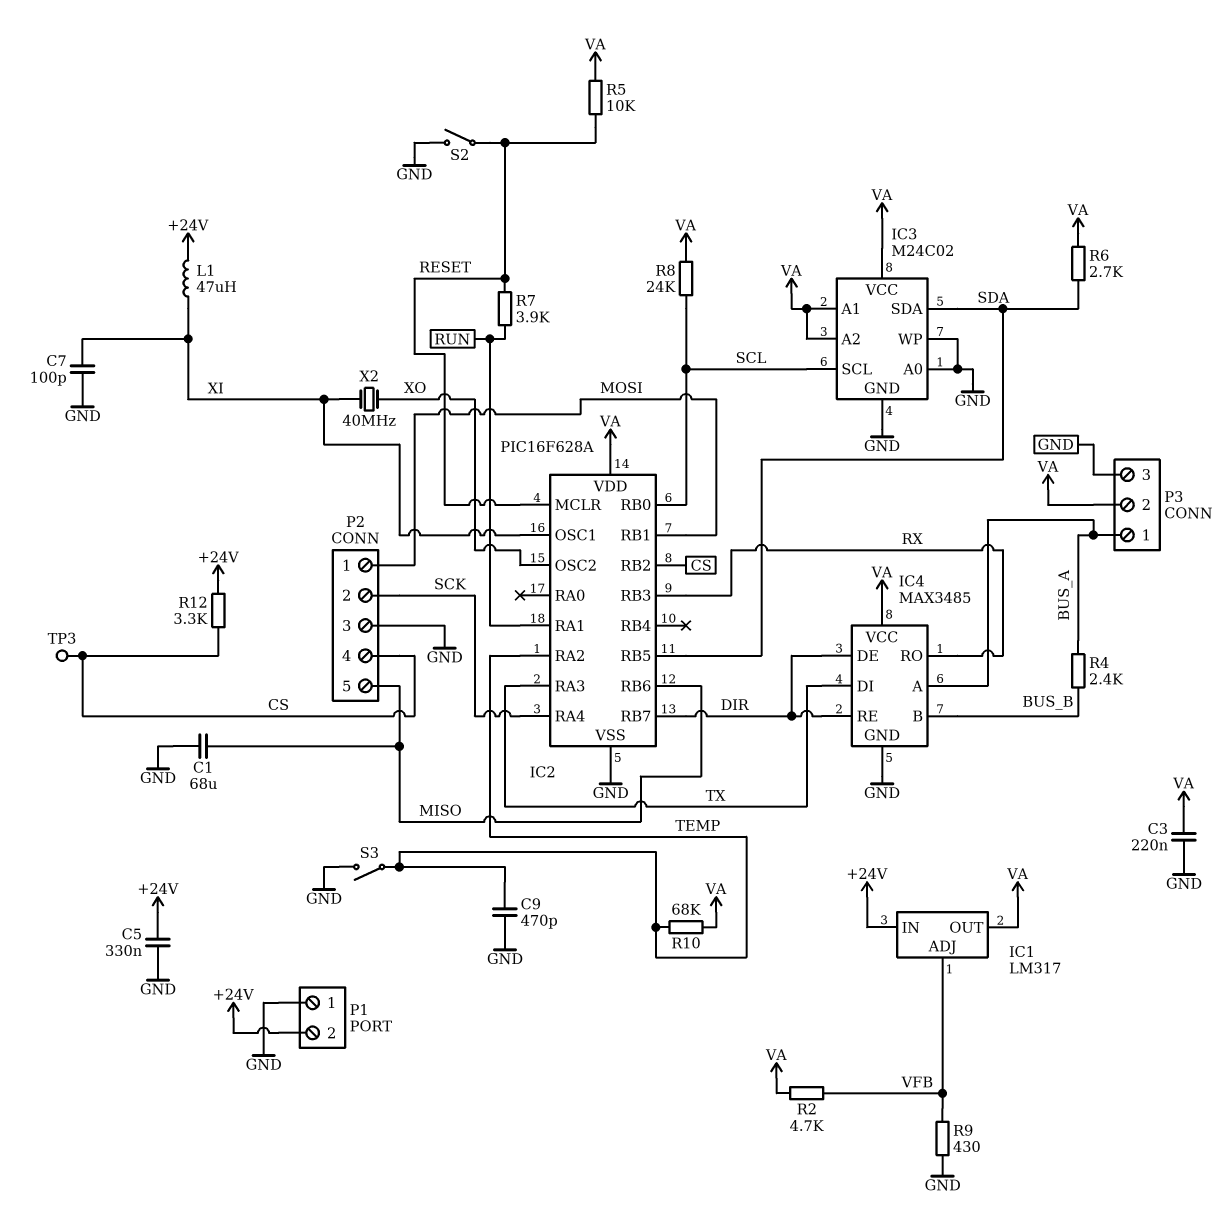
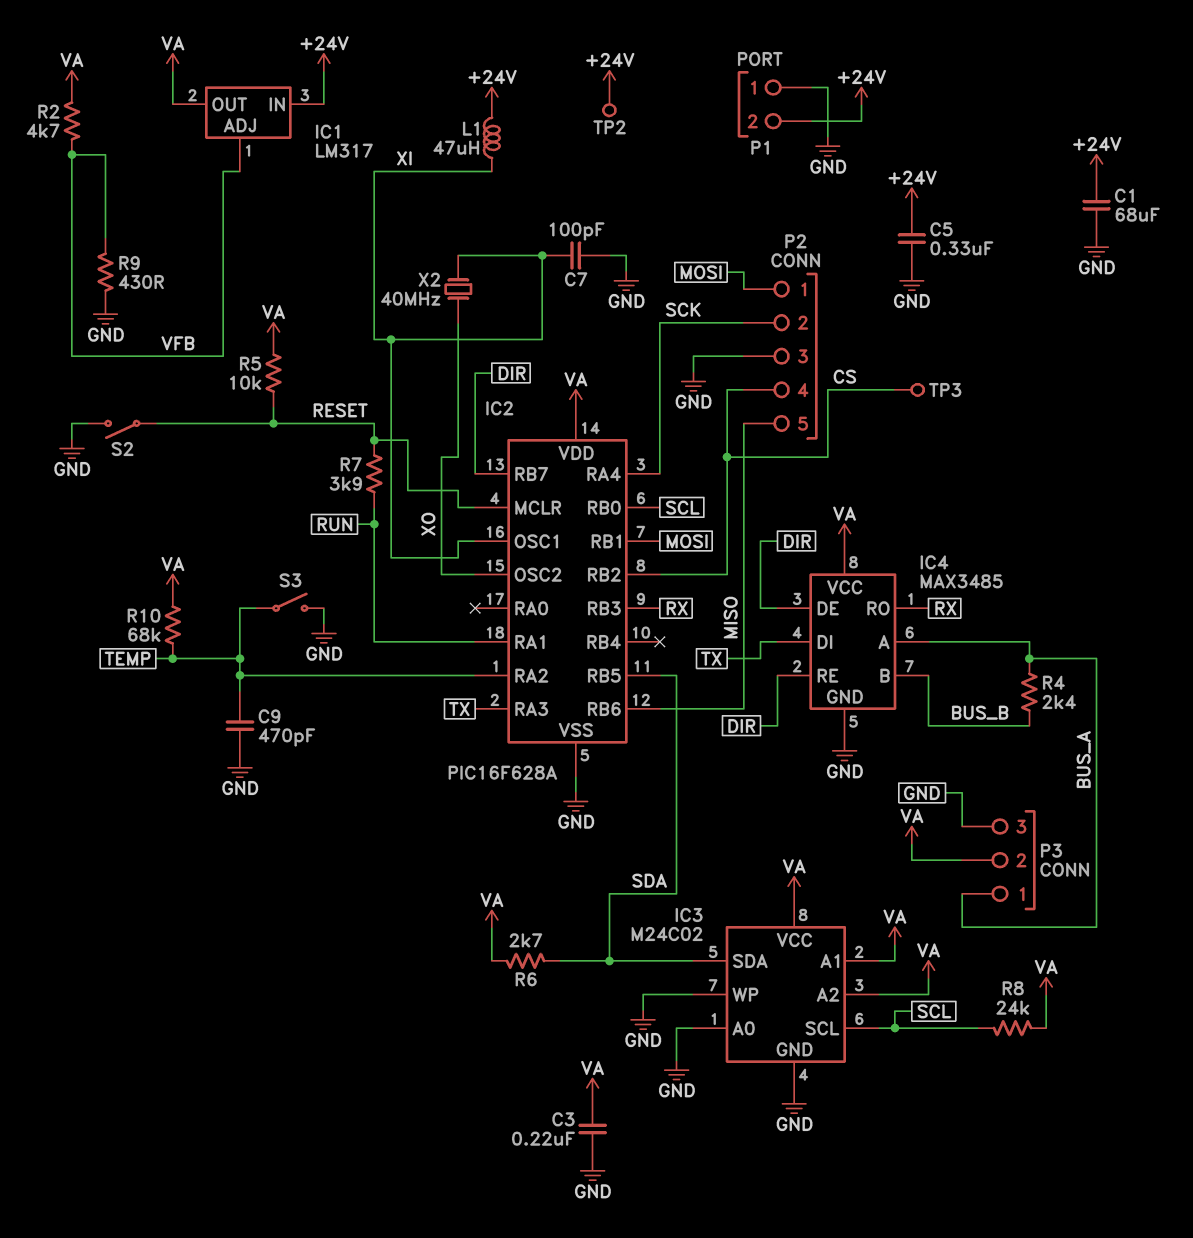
C1: 68uF (GND, MISO) -> 68uF (+24V, GND)
R12: 3.3k (+24V, CS) -> none
TP2: none -> test point (+24V)

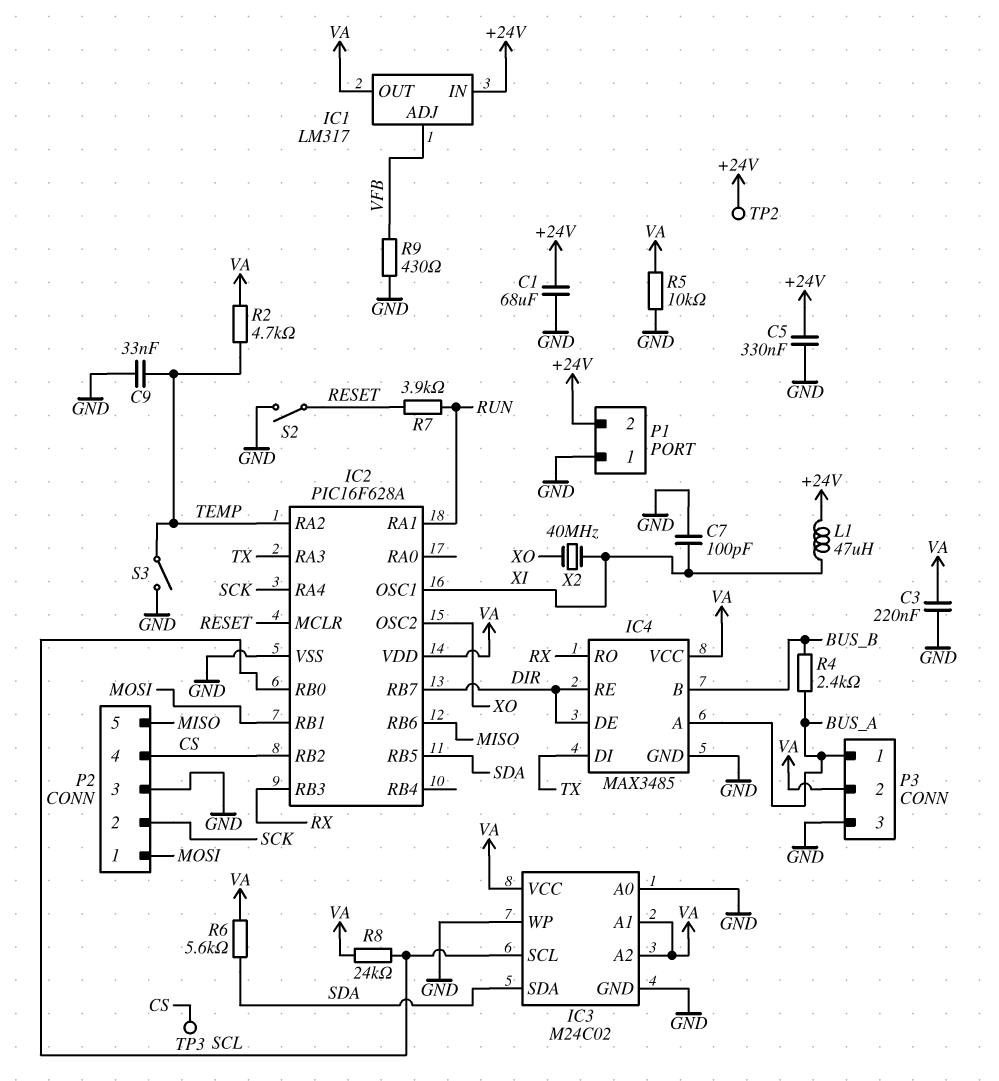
C9: 470pF (GND, TEMP) -> 33nF (GND, TEMP)
R2: 4.7k (VA, VFB) -> 4.7k (TEMP, VA)
R5: 10k (RESET, VA) -> 10k (GND, VA)
R6: 2.7k (SDA, VA) -> 5.6k (SDA, VA)
R10: 68k (TEMP, VA) -> none

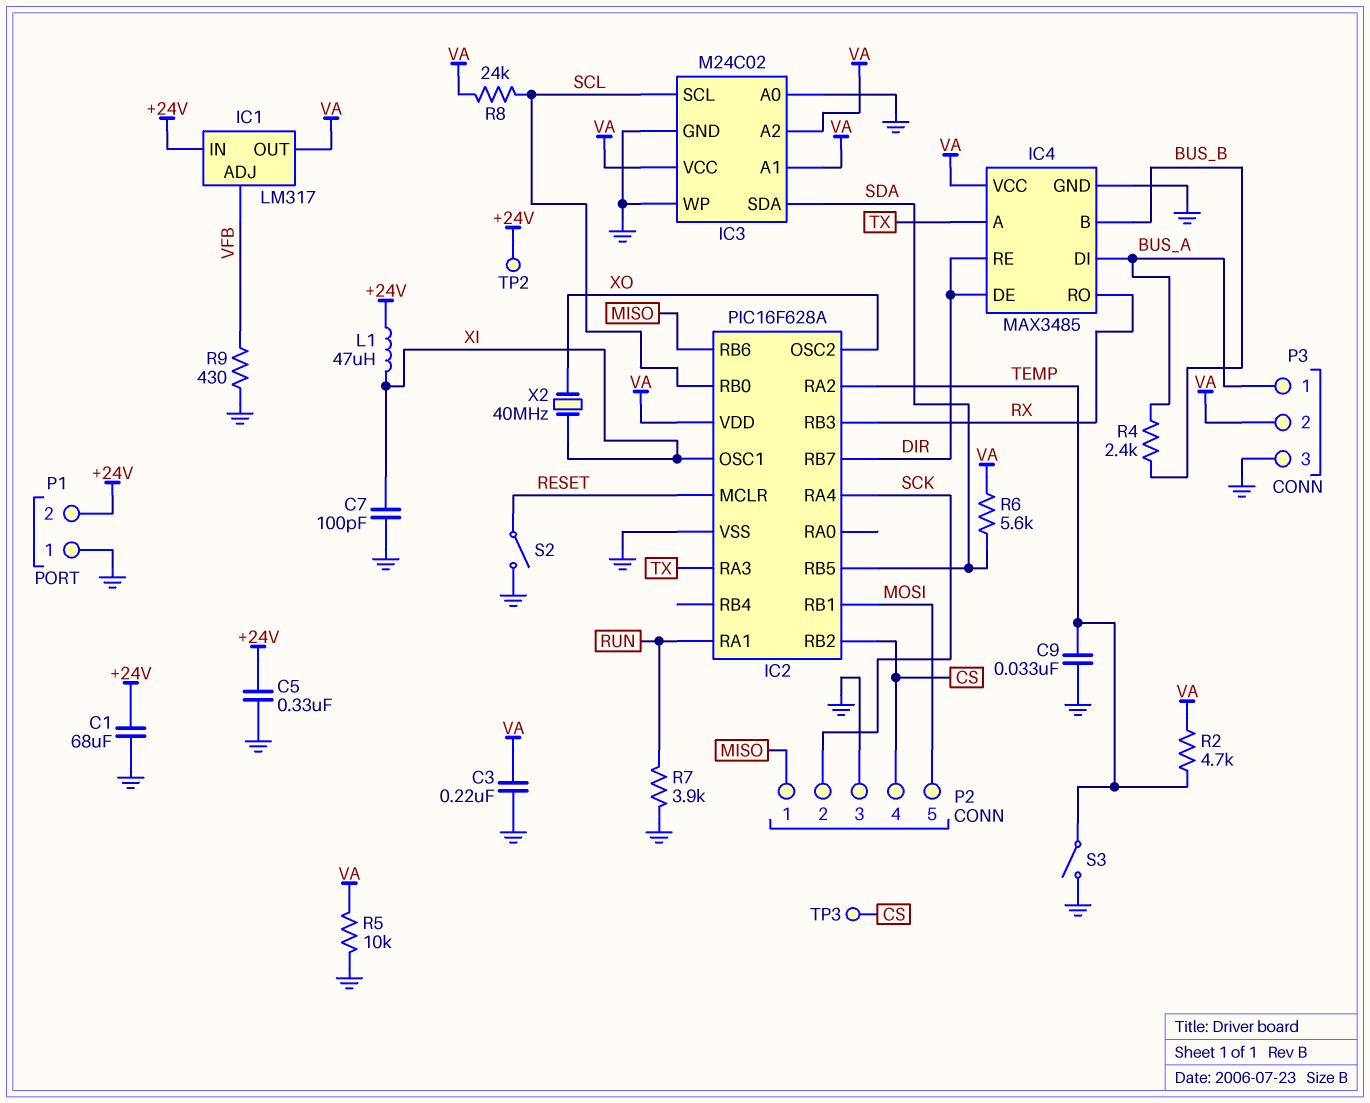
IC4 pin A: BUS_A -> TX
IC4 pin DI: TX -> BUS_A
P2 pin 1: MOSI -> MISO
P2 pin 5: MISO -> MOSI
R7: 3.9k (RESET, RUN) -> 3.9k (GND, RUN)

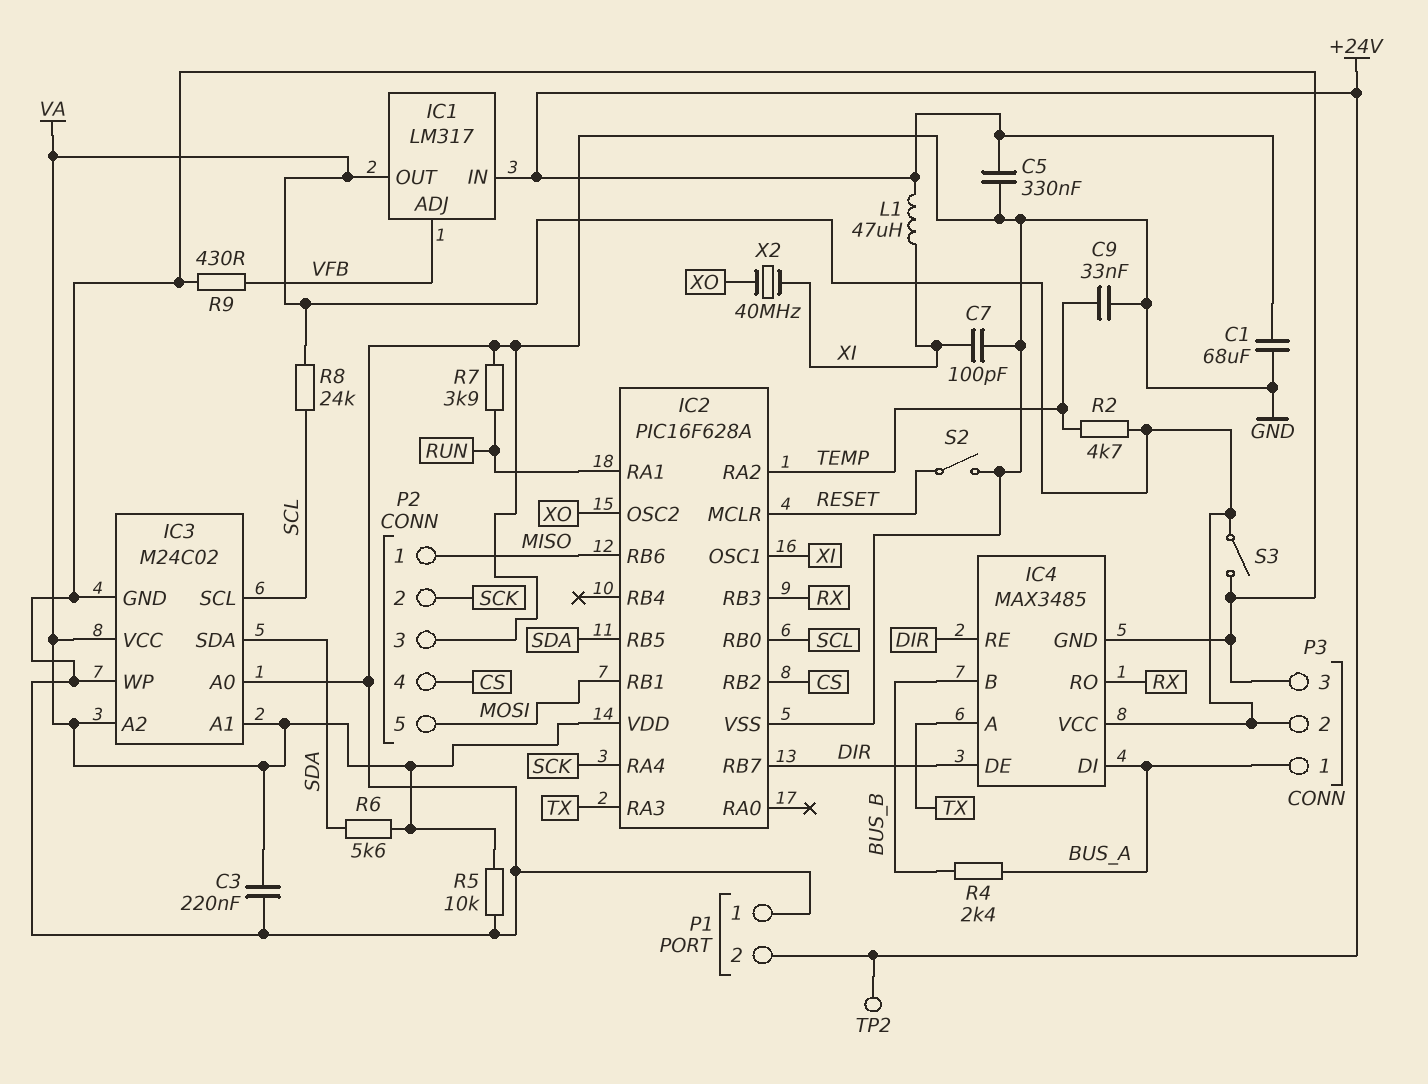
S3: switch (GND, TEMP) -> switch (GND, VA)
TP3: test point (CS) -> none

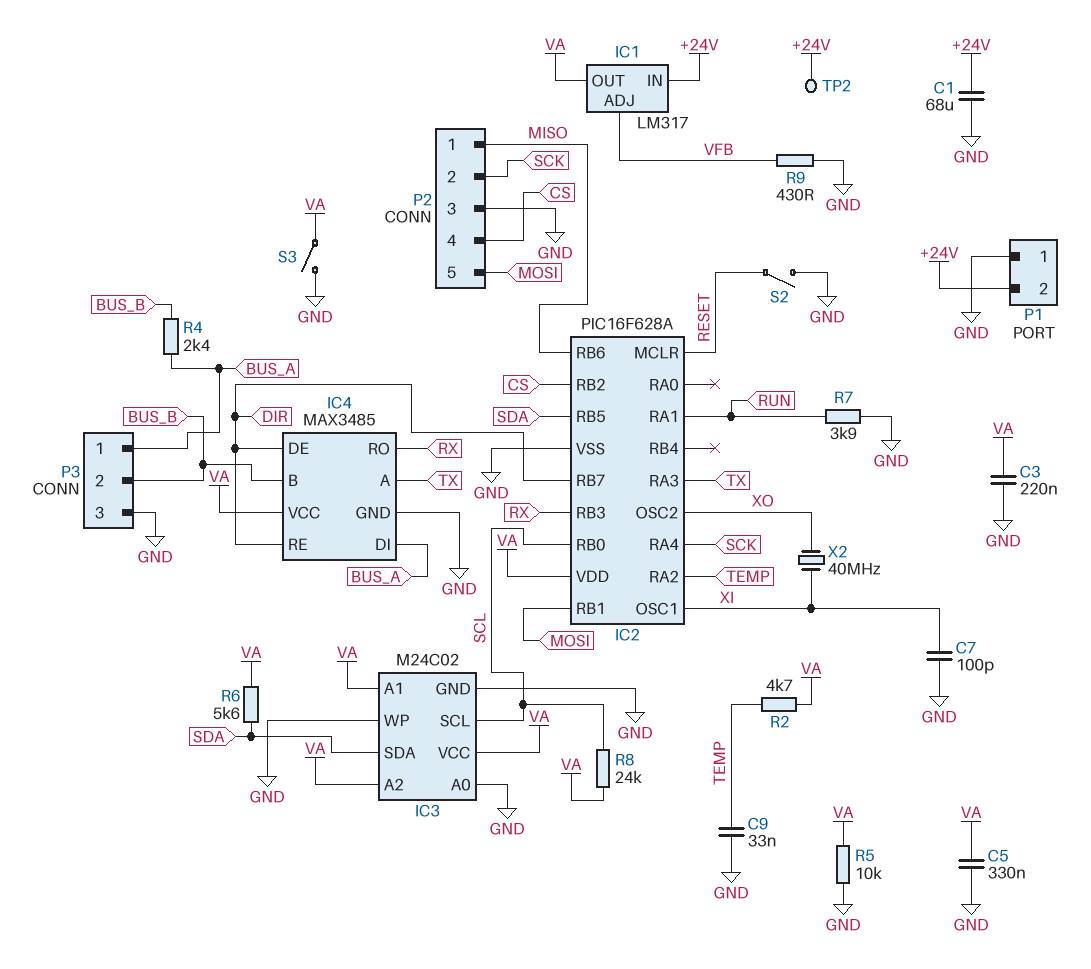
C5: 330nF (+24V, GND) -> 330nF (GND, VA)
L1: 47uH (+24V, XI) -> none
P3 pin 2: VA -> BUS_B

